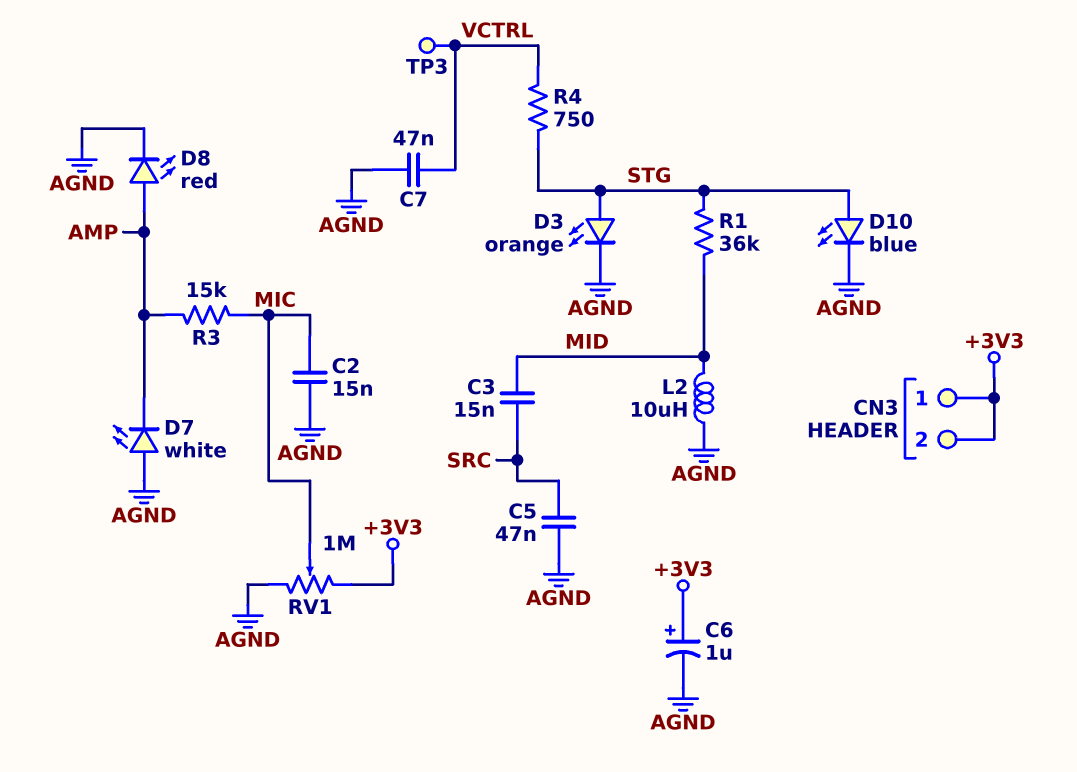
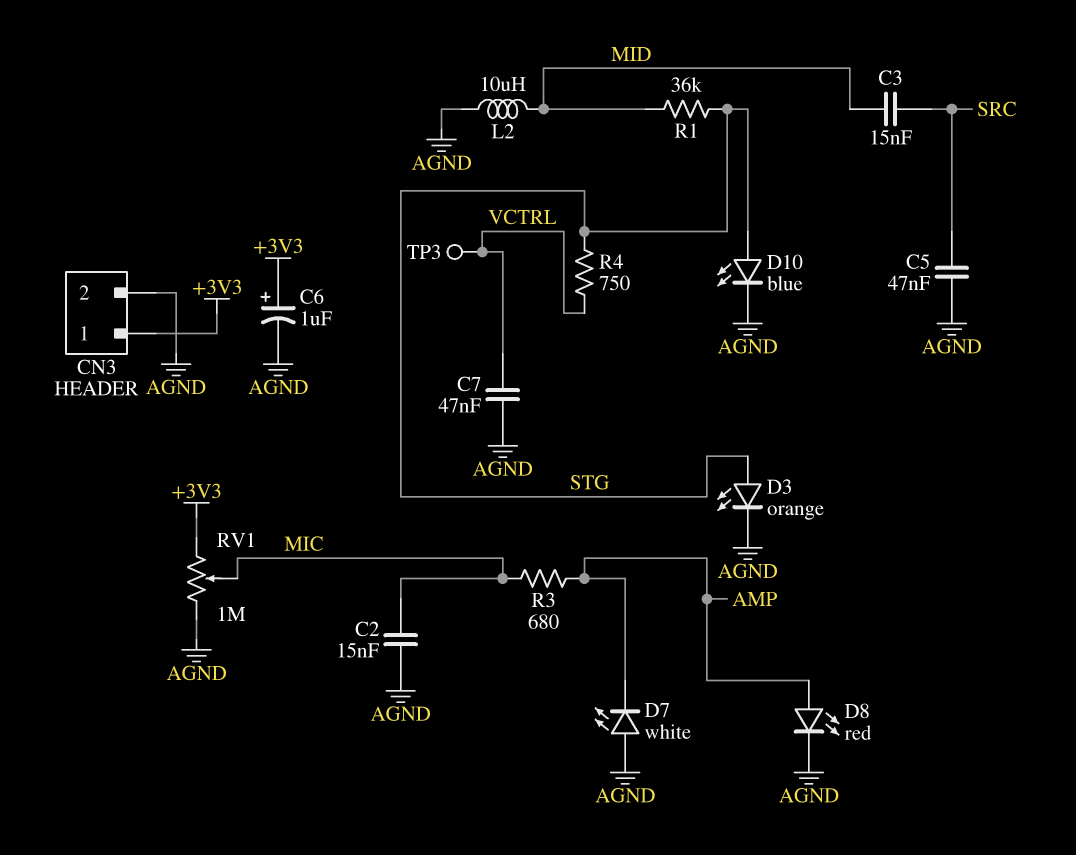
CN3 pin 2: +3V3 -> AGND
R3: 15k (AMP, MIC) -> 680 (AMP, MIC)

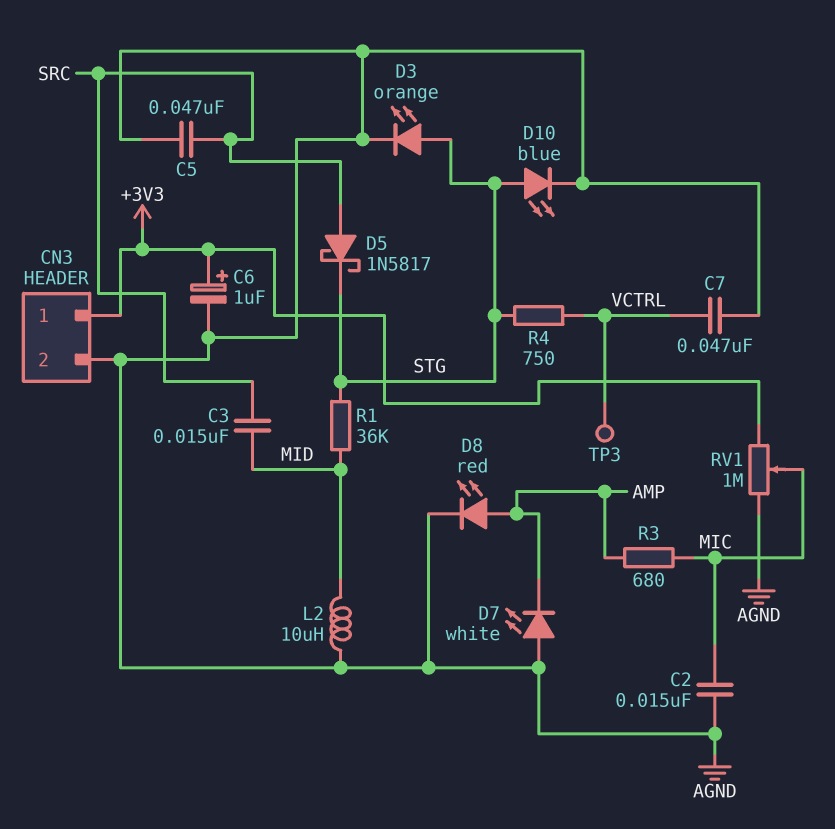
D5: none -> schottky 1N5817 (A SRC, K STG)

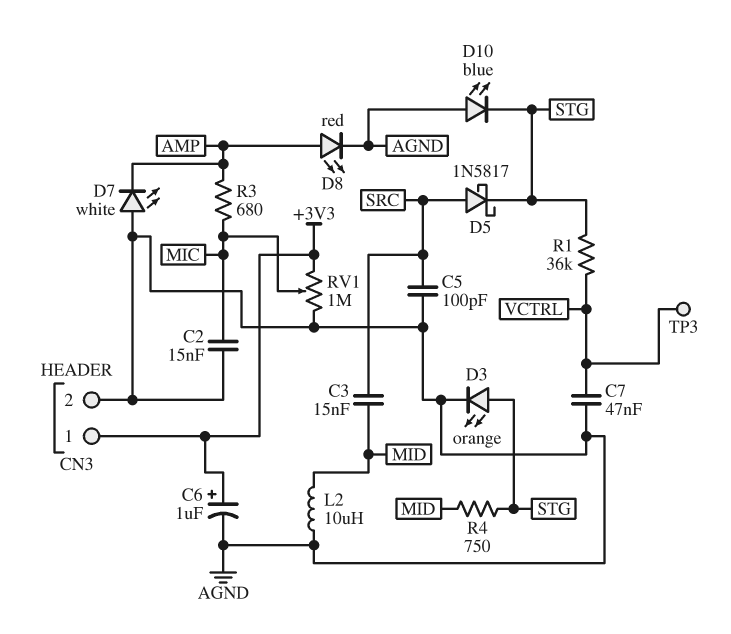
C5: 47nF (AGND, SRC) -> 100pF (AGND, SRC)
D10: LED blue (A STG, K AGND) -> LED blue (A AGND, K STG)
R1: 36k (MID, STG) -> 36k (STG, VCTRL)
R4: 750 (STG, VCTRL) -> 750 (MID, STG)

